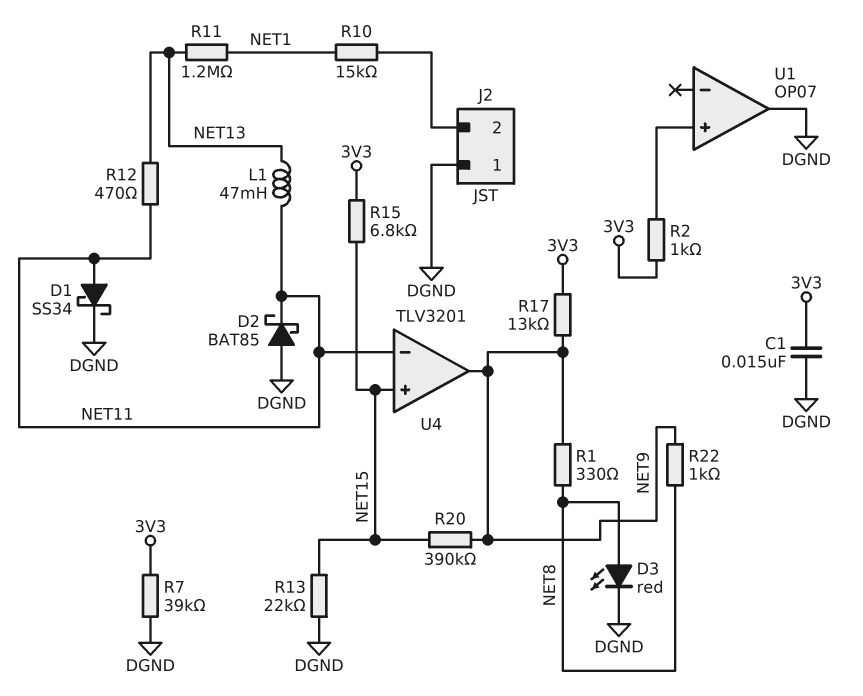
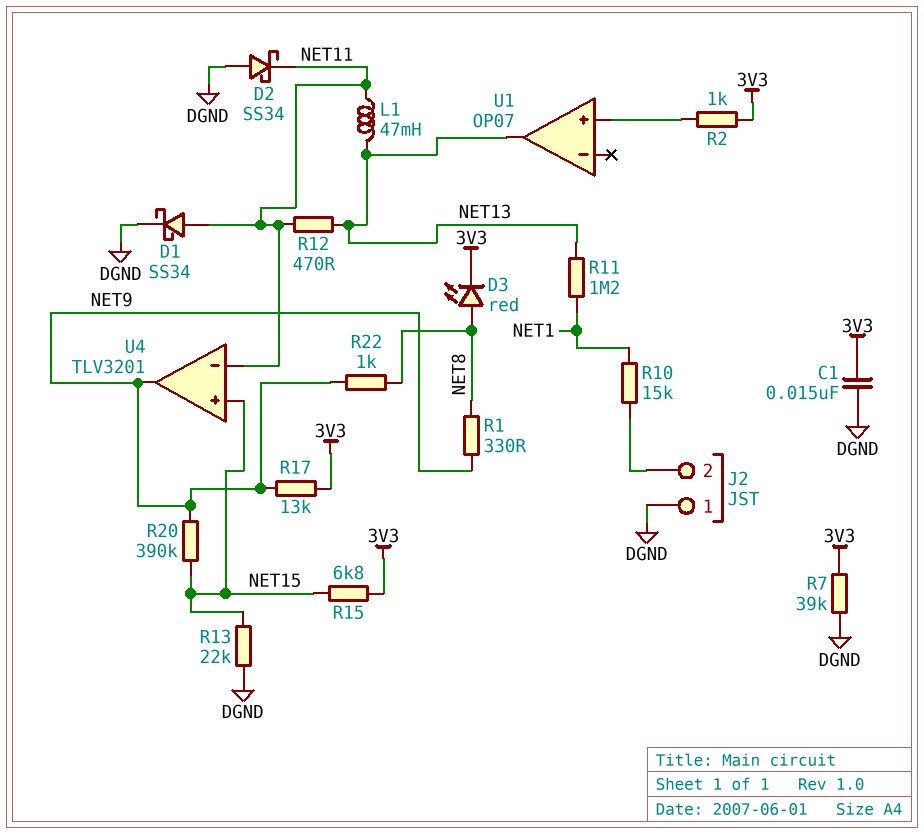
D2: schottky BAT85 (A DGND, K NET11) -> schottky SS34 (A DGND, K NET11)
D3: LED red (A NET8, K DGND) -> LED red (A NET8, K 3V3)
U1 pin out: DGND -> NET13

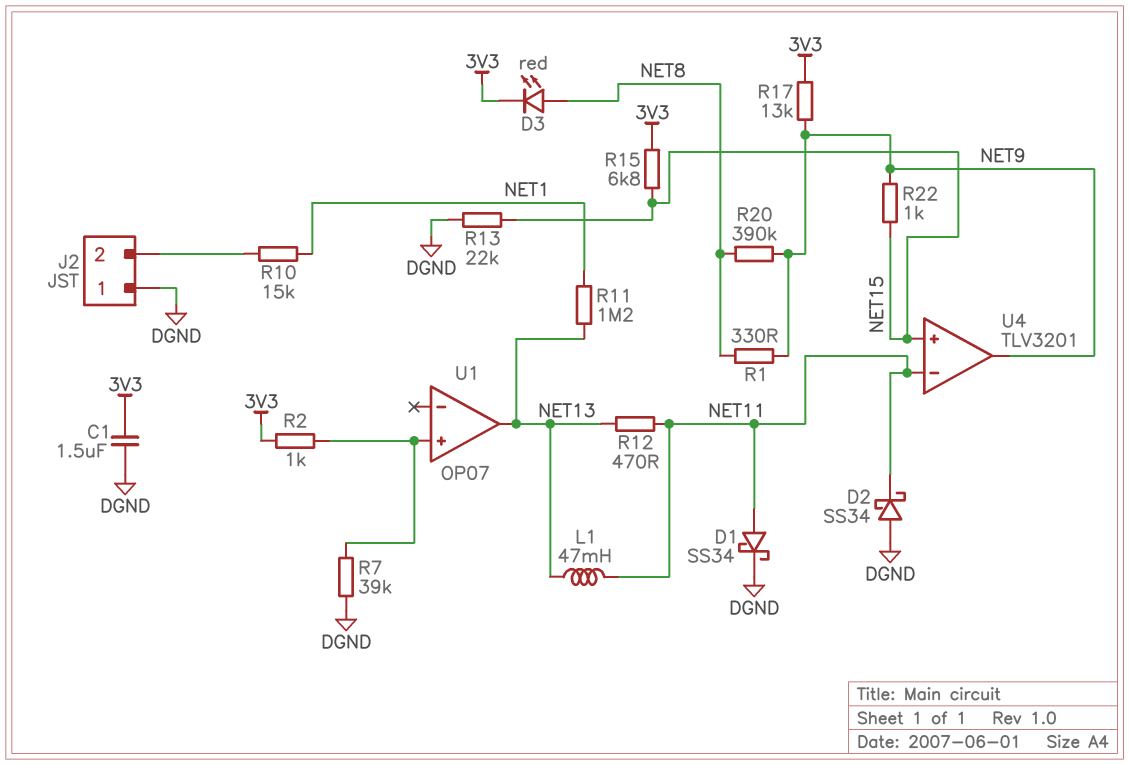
C1: 15nF (3V3, DGND) -> 1.5uF (3V3, DGND)
R7: 39k (3V3, DGND) -> 39k (DGND, U1/in+)
R20: 390k (NET9, NET15) -> 390k (NET8, NET9)
R22: 1k (NET8, NET9) -> 1k (NET9, NET15)

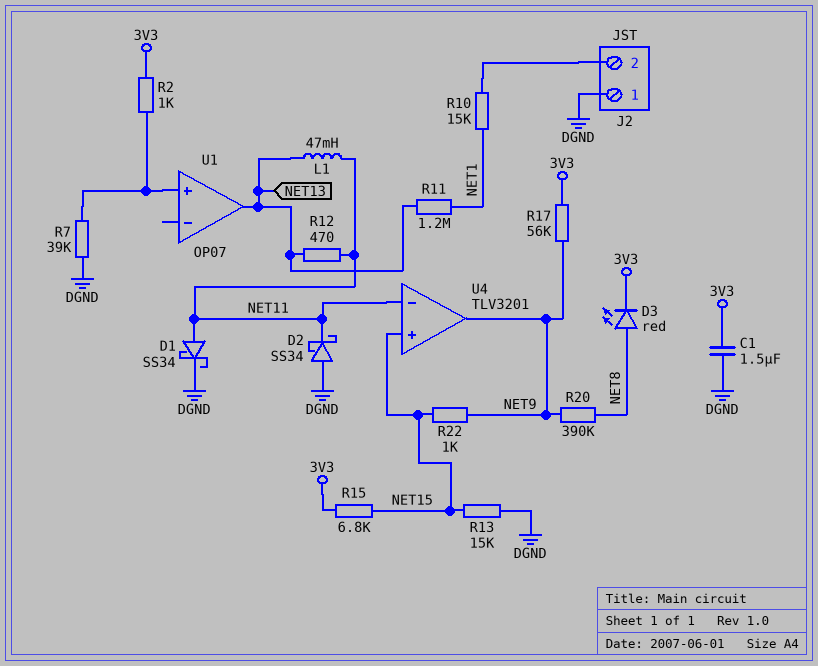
R1: 330 (NET8, NET9) -> none
R13: 22k (DGND, NET15) -> 15k (DGND, NET15)
R17: 13k (3V3, NET9) -> 56k (3V3, NET9)

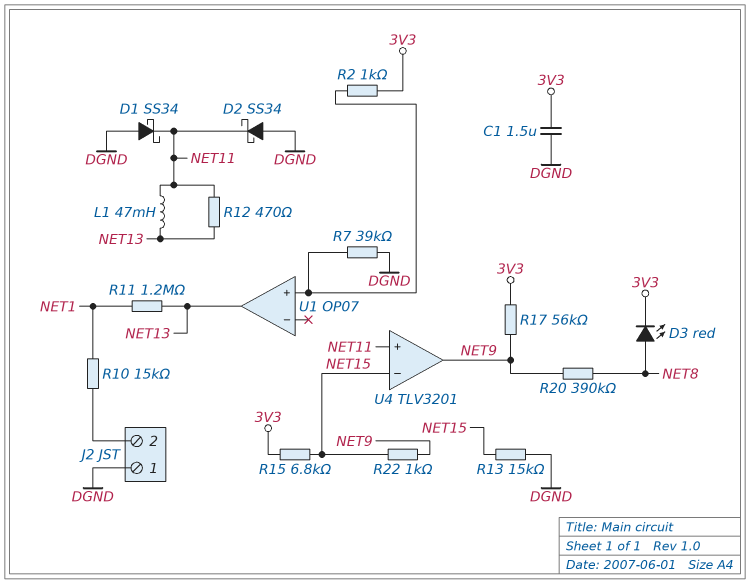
D1: schottky SS34 (A NET11, K DGND) -> schottky SS34 (A DGND, K NET11)
U4 pin in+: NET15 -> NET11
U4 pin in-: NET11 -> NET15

